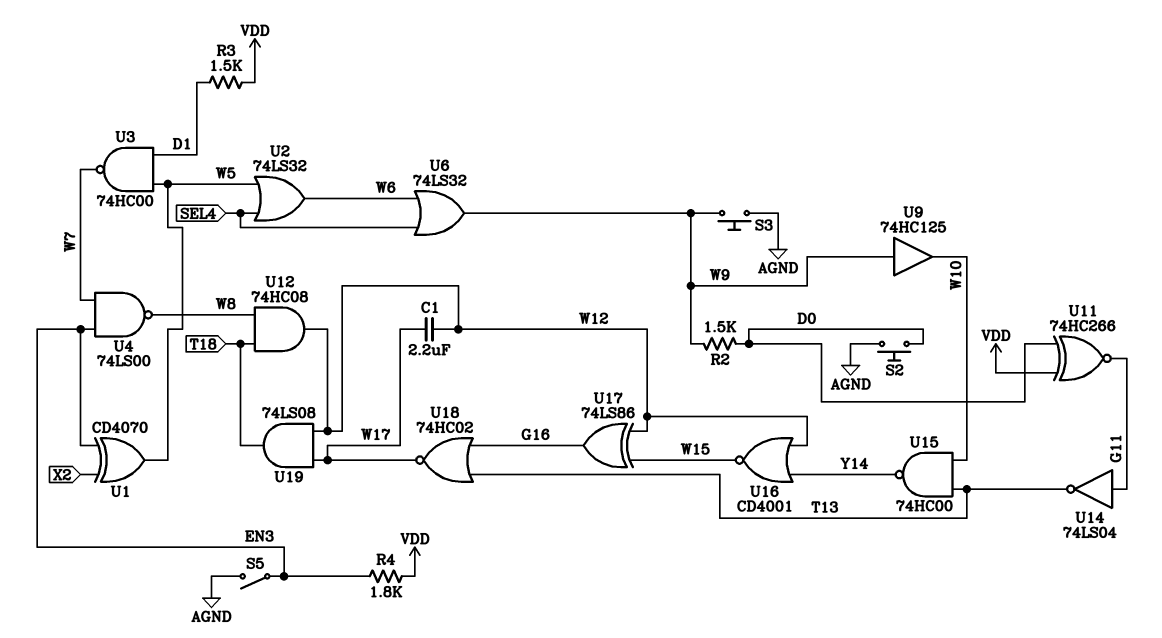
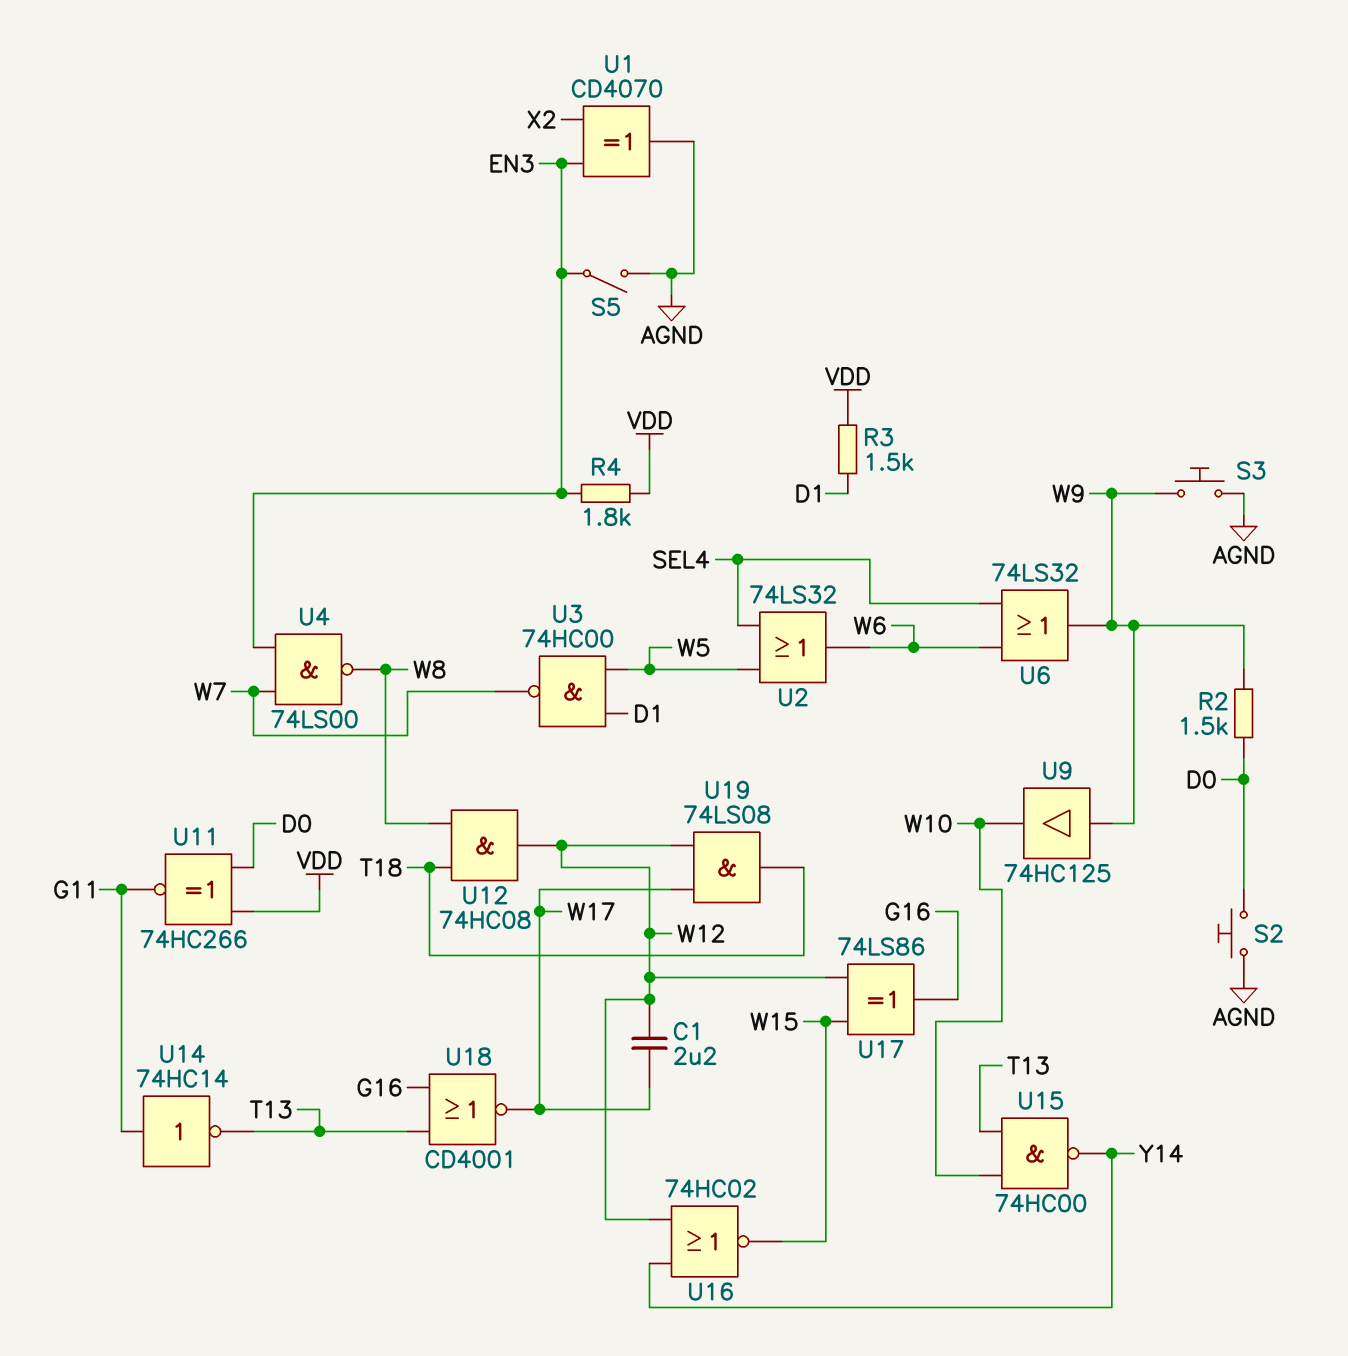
U1: XOR CD4070 (in EN3, in X2, out W5) -> XOR CD4070 (in EN3, in X2, out AGND)
U14: NOT 74LS04 (in G11, out T13) -> NOT 74HC14 (in G11, out T13)
U16: NOR CD4001 (in W12, in Y14, out W15) -> NOR 74HC02 (in W12, in Y14, out W15)
U18: NOR 74HC02 (in G16, in T13, out W17) -> NOR CD4001 (in G16, in T13, out W17)

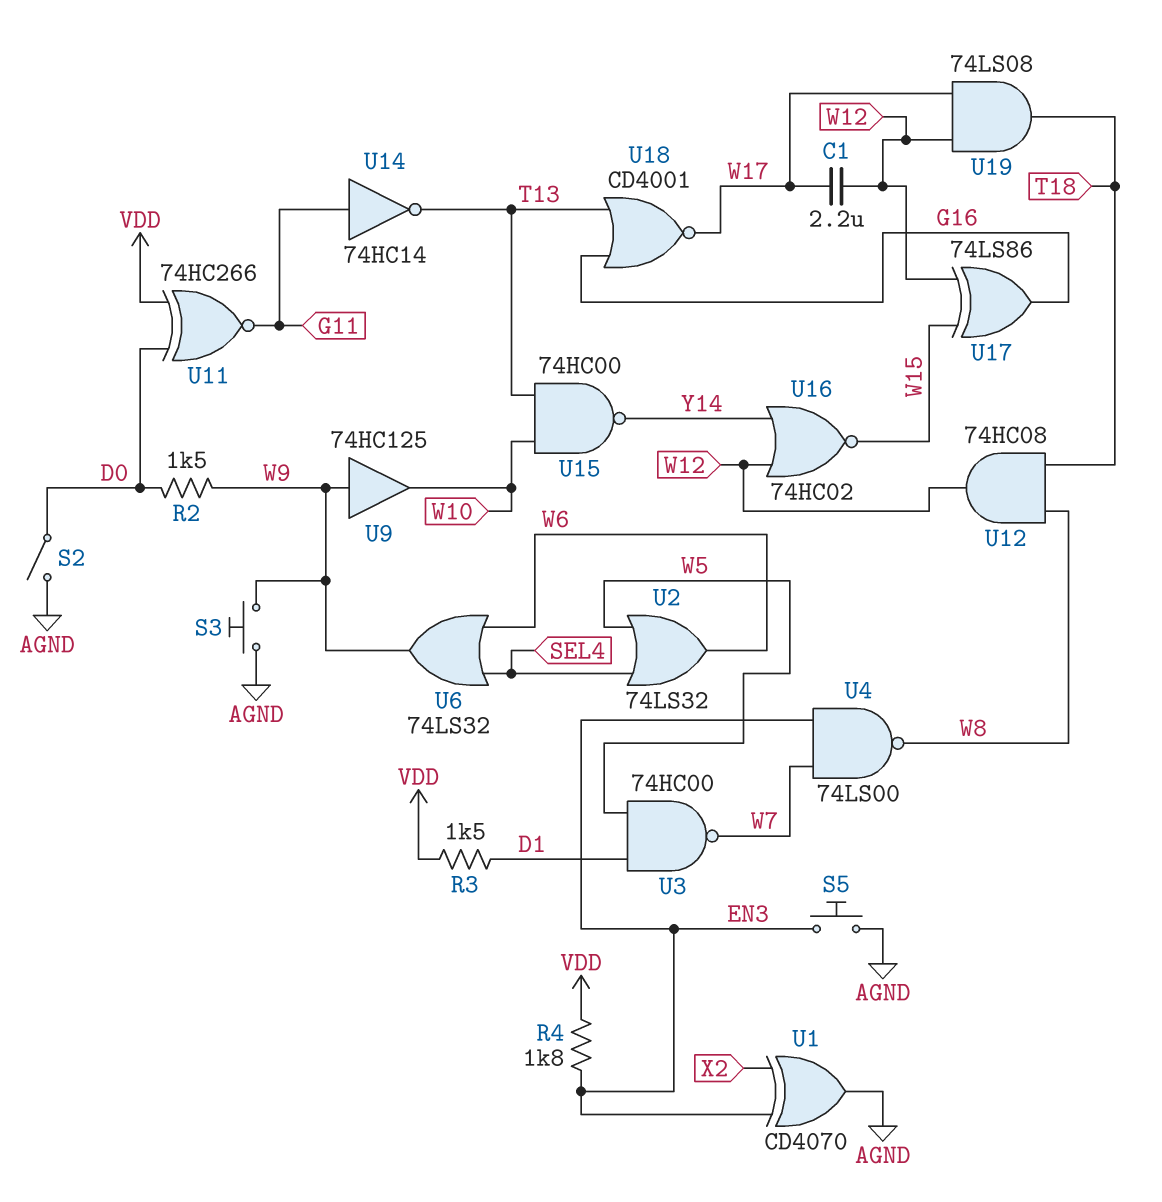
S2: button (AGND, D0) -> switch (AGND, D0)
S5: switch (AGND, EN3) -> button (AGND, EN3)

